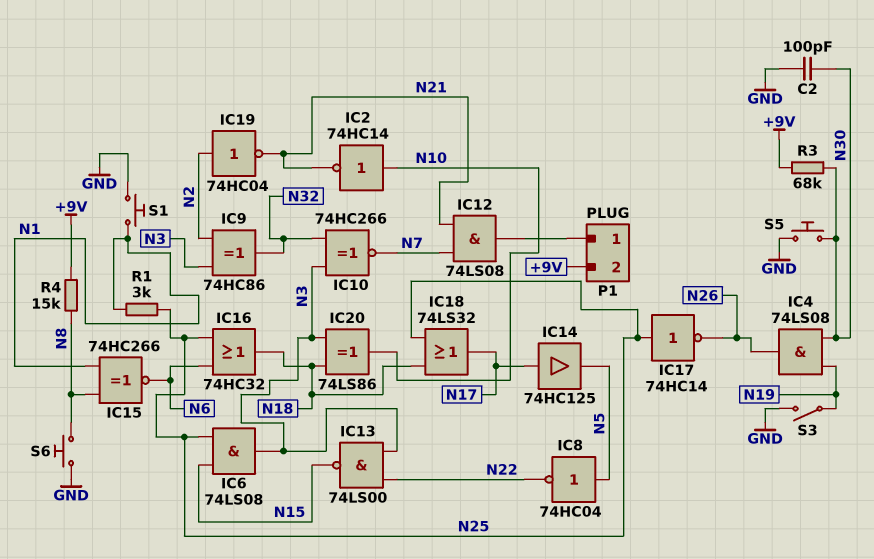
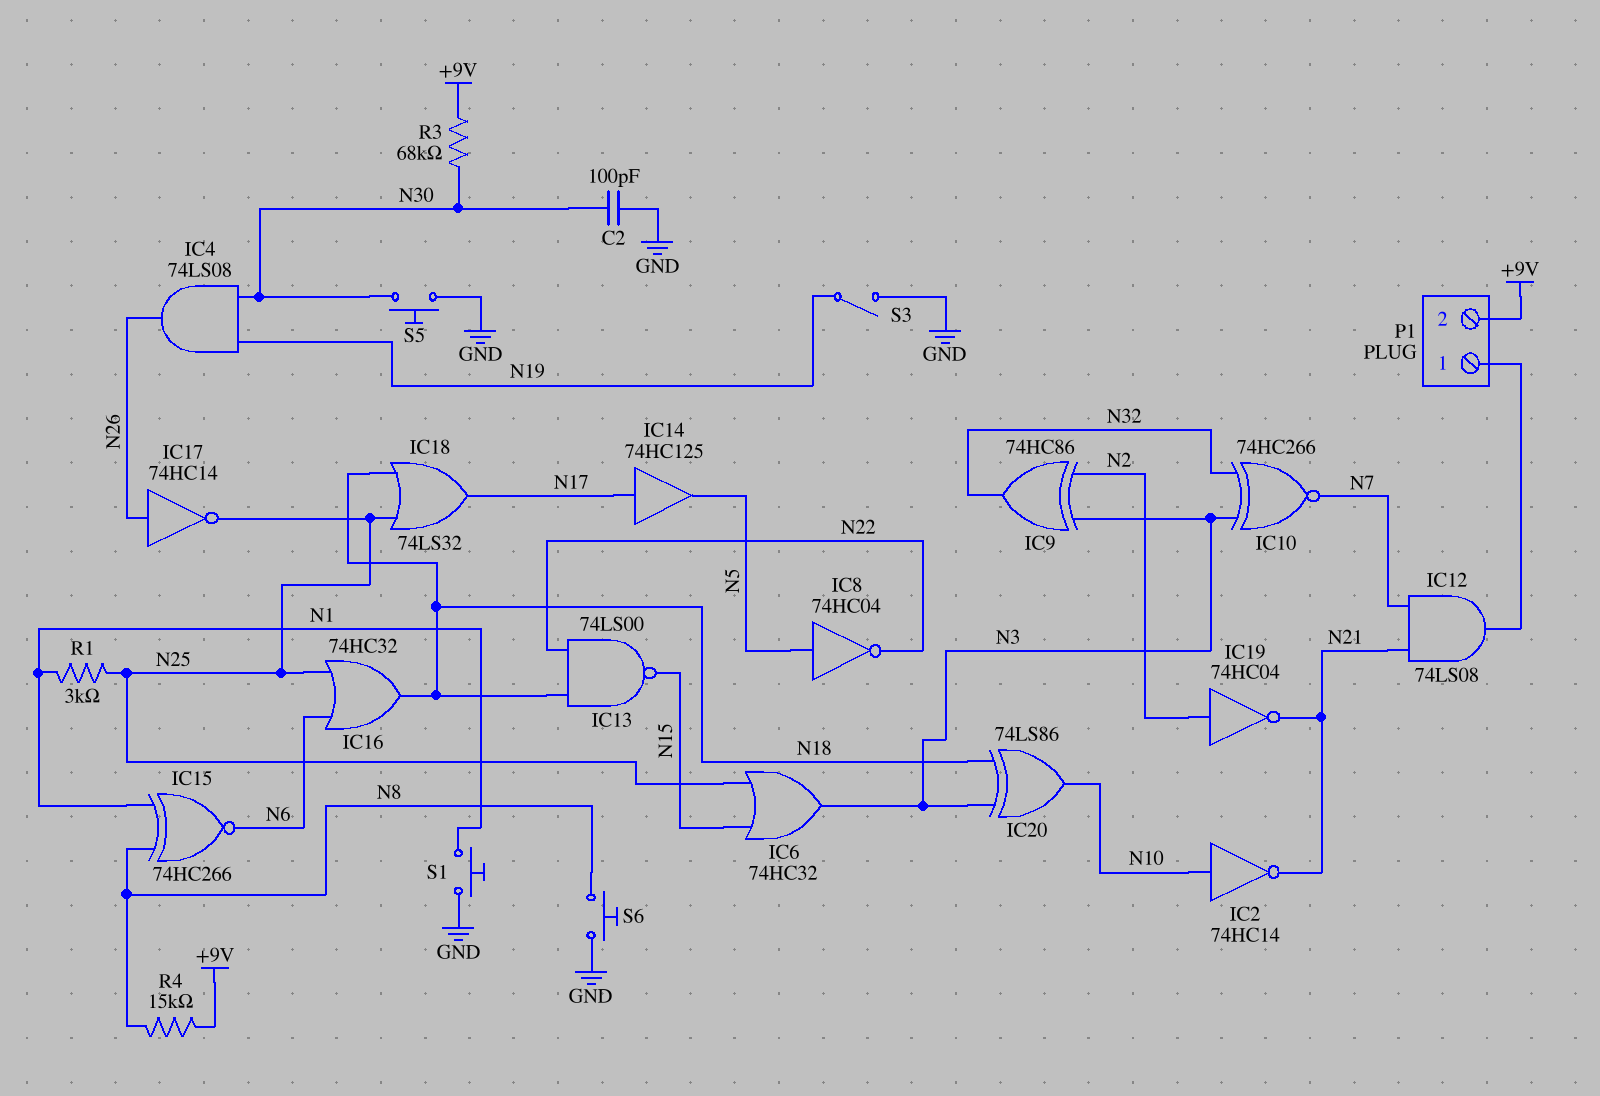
IC6: AND 74LS08 (in N15, in N25, out N3) -> OR 74HC32 (in N15, in N25, out N3)
IC13: NAND 74LS00 (in N3, in N22, out N15) -> NAND 74LS00 (in N18, in N22, out N15)
IC17: NOT 74HC14 (in N25, out N26) -> NOT 74HC14 (in N26, out N25)

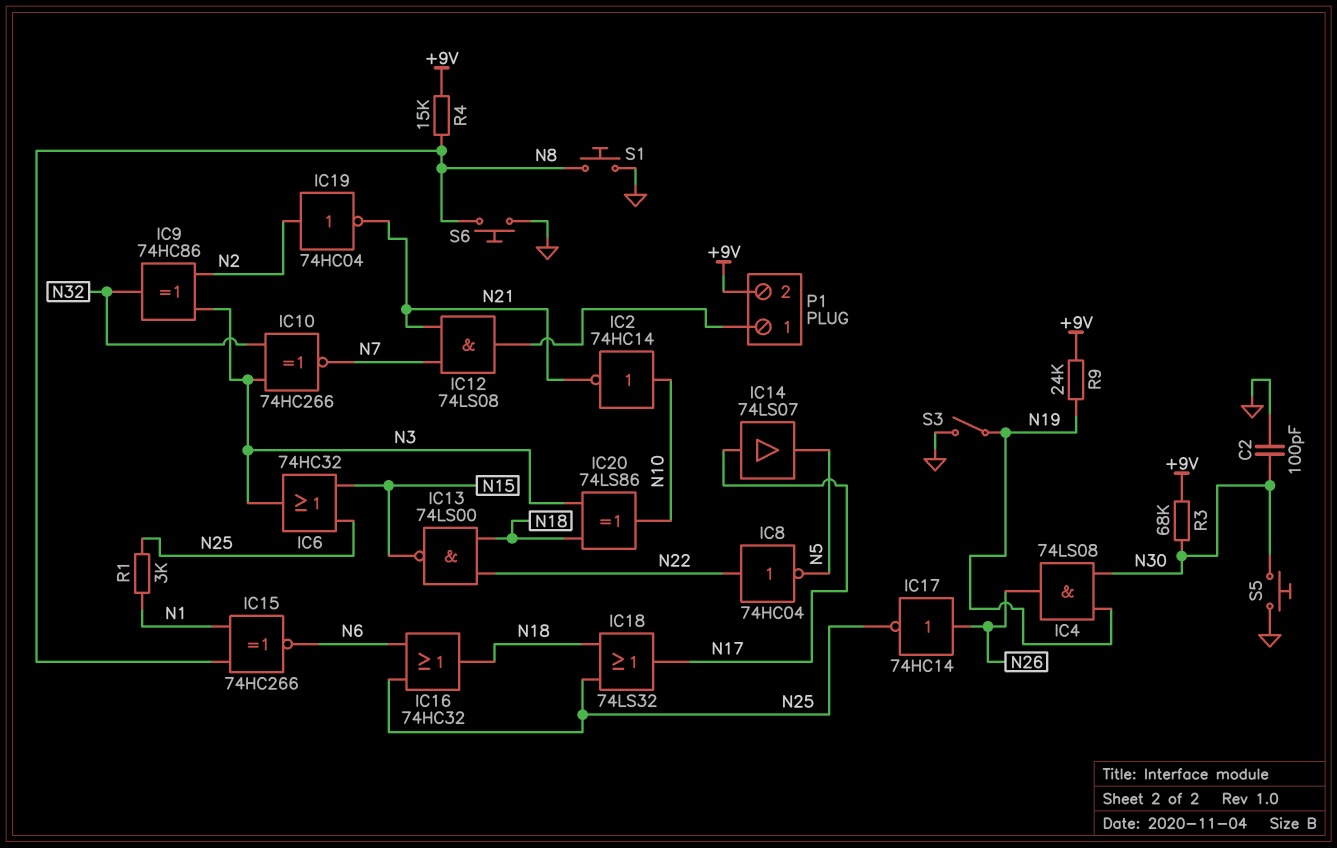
IC8: NOT 74HC04 (in N5, out N22) -> NOT 74HC04 (in N22, out N5)
IC14: buffer 74HC125 (in N17, out N5) -> buffer 74LS07 (in N17, out N5)
R9: none -> 24k (+9V, N19)
S1: button (GND, N1) -> button (GND, N8)

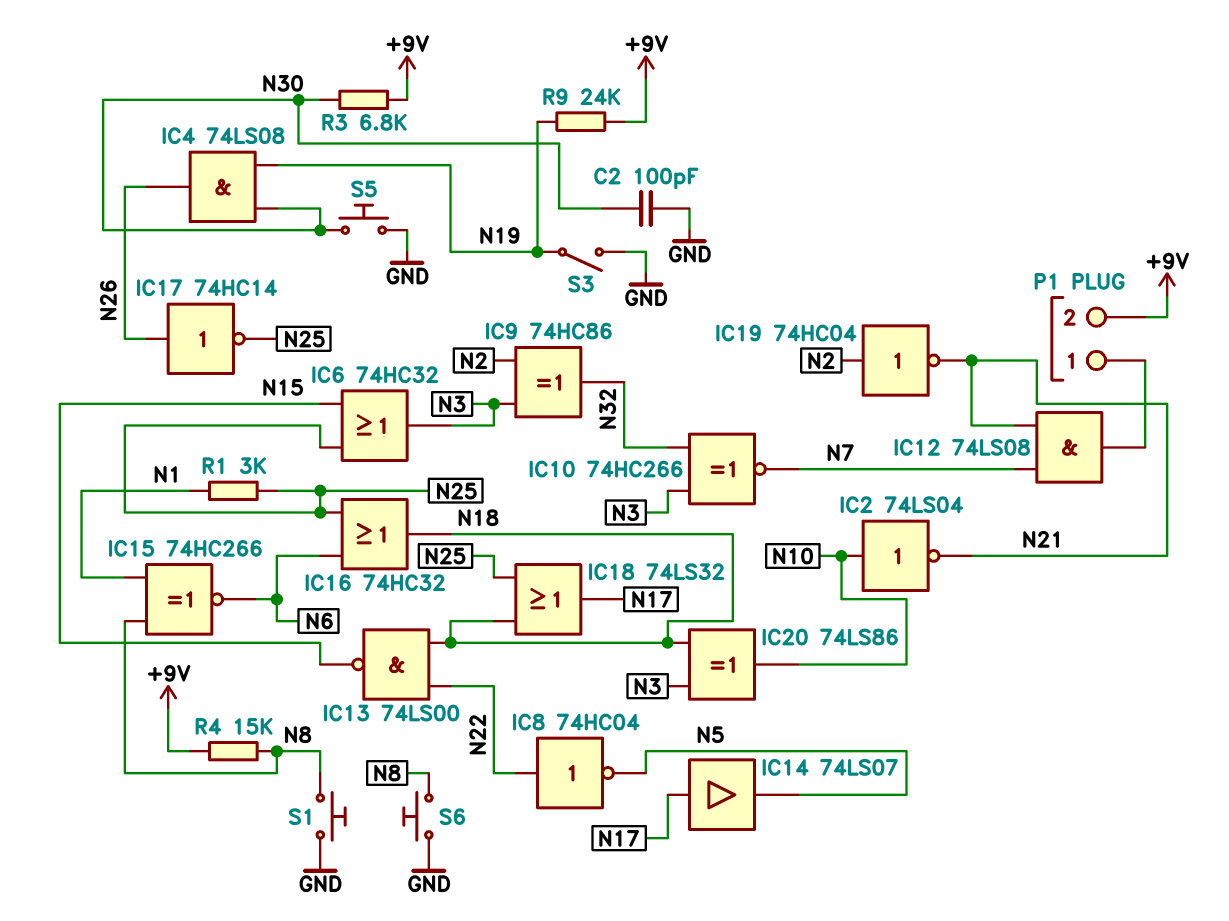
IC2: NOT 74HC14 (in N10, out N21) -> NOT 74LS04 (in N10, out N21)
R3: 68k (+9V, N30) -> 6.8k (+9V, N30)

